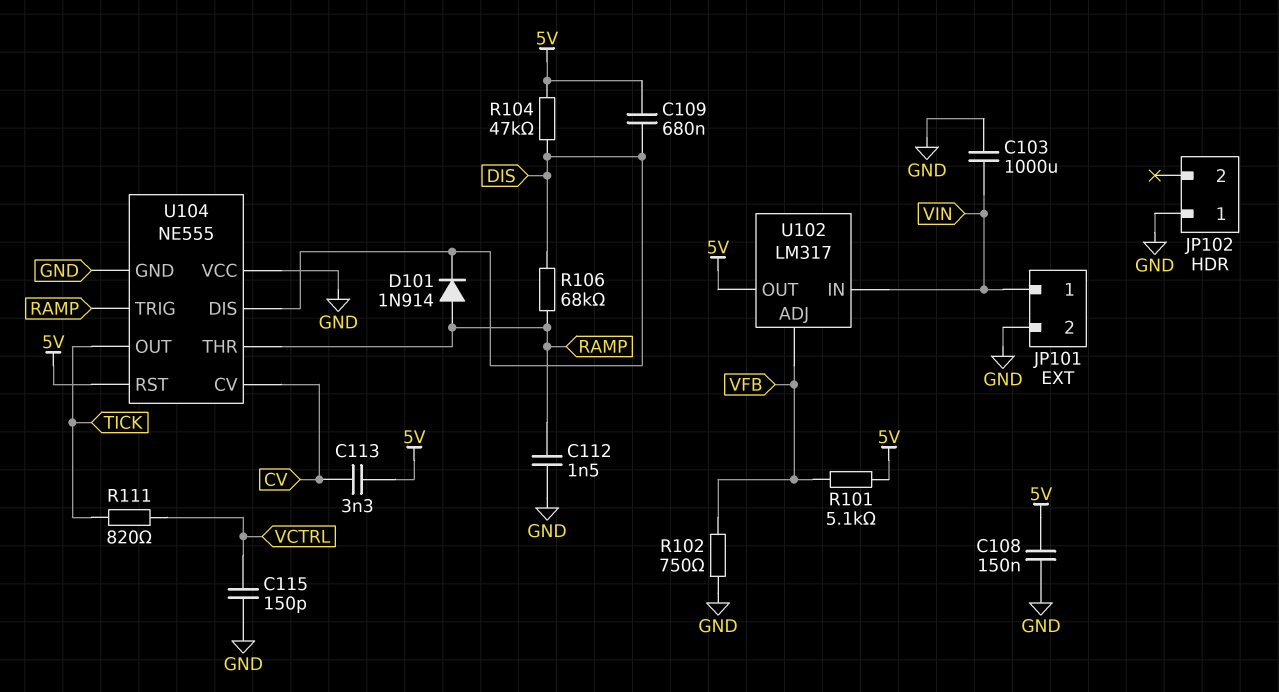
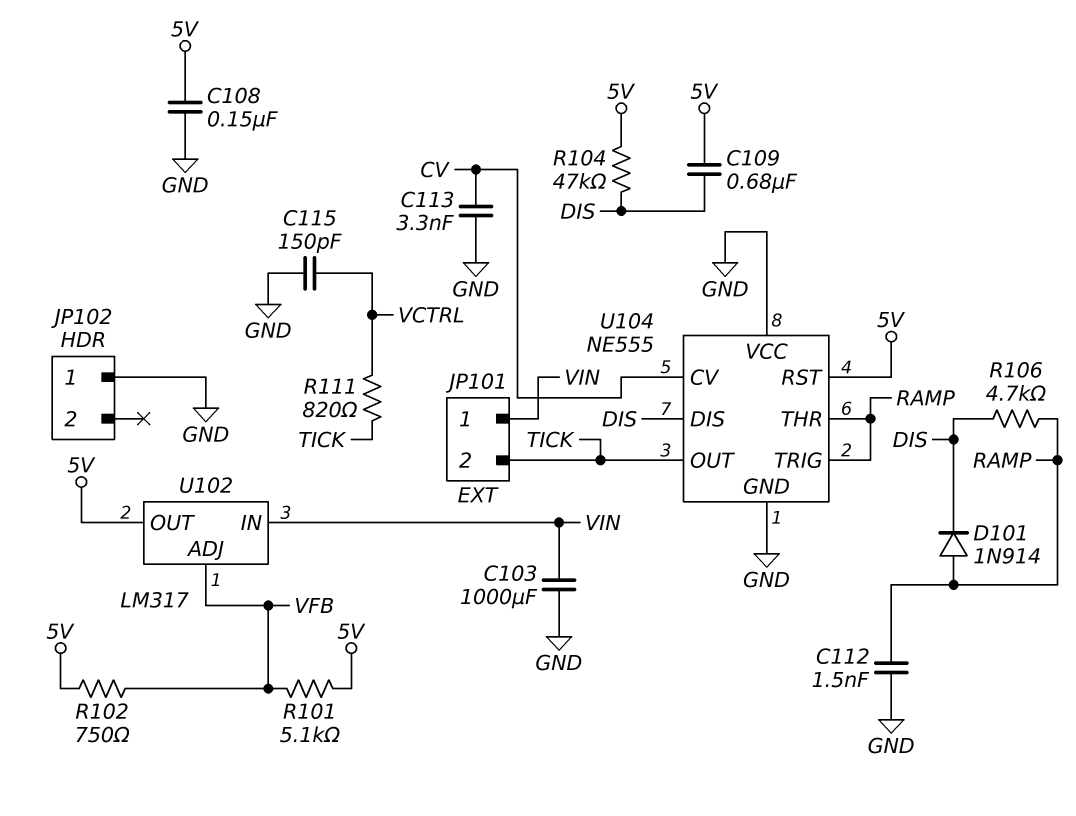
C113: 3.3nF (5V, CV) -> 3.3nF (CV, GND)
JP101 pin 2: GND -> TICK
R102: 750 (GND, VFB) -> 750 (5V, VFB)
R106: 68k (DIS, RAMP) -> 4.7k (DIS, RAMP)

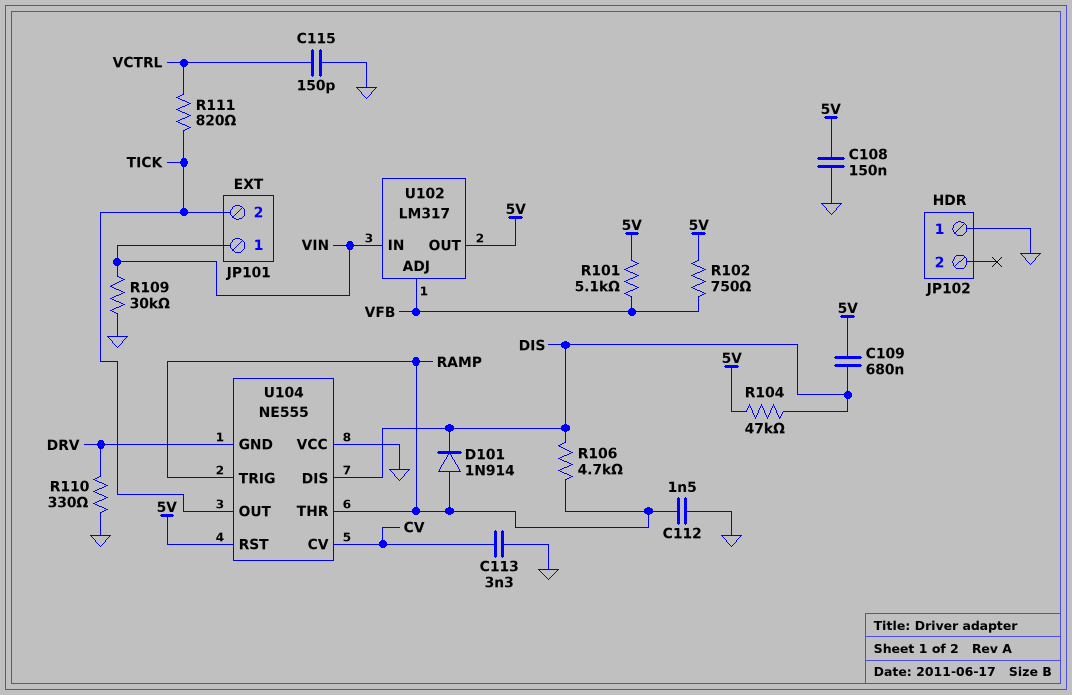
C103: 1000uF (GND, VIN) -> none
R109: none -> 30k (GND, VIN)
R110: none -> 330 (DRV, GND)
U104 pin GND: GND -> DRV

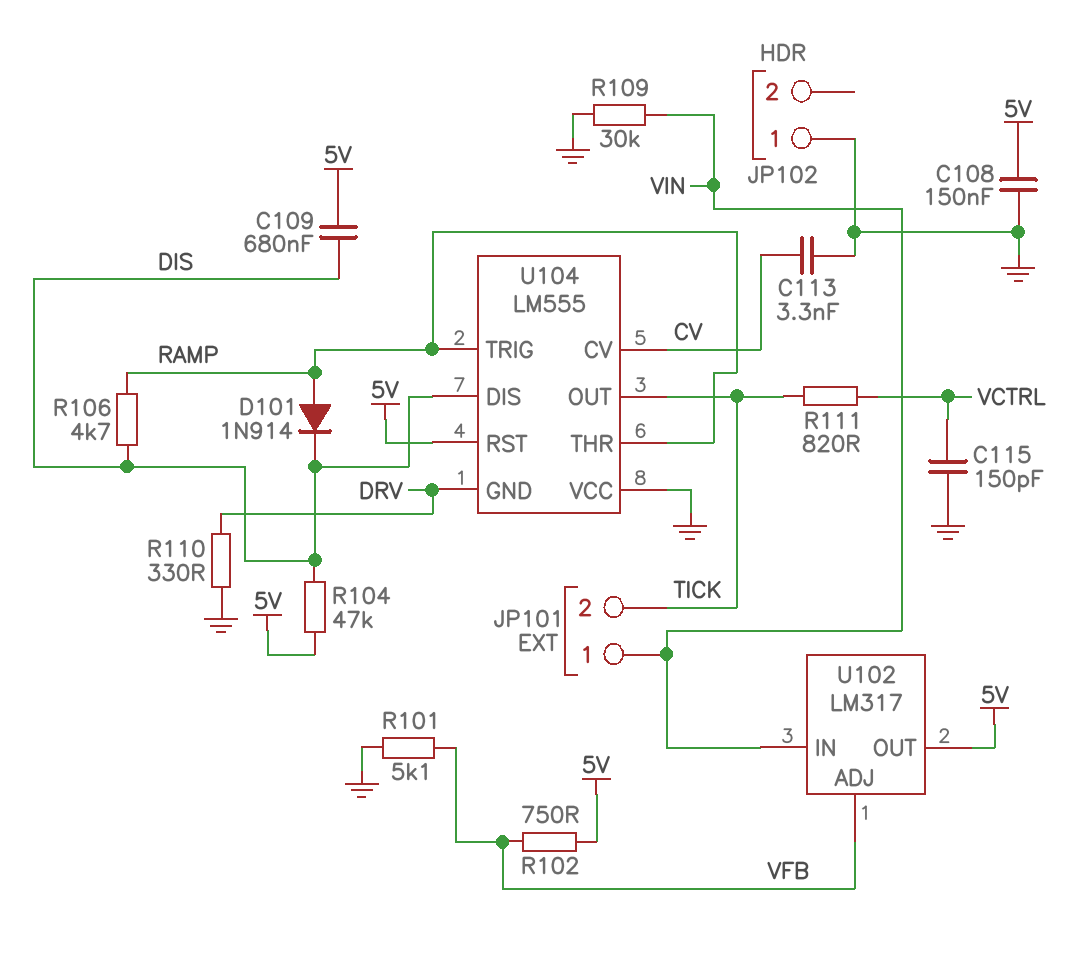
C112: 1.5nF (GND, RAMP) -> none
R101: 5.1k (5V, VFB) -> 5.1k (GND, VFB)
U104: NE555 -> LM555

